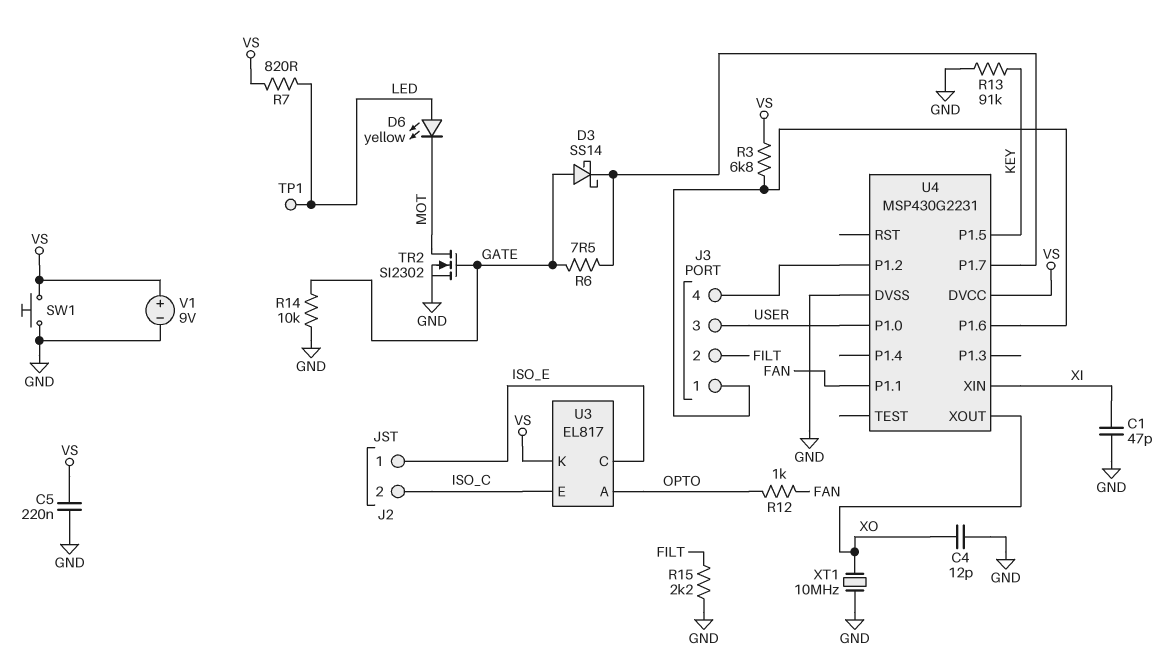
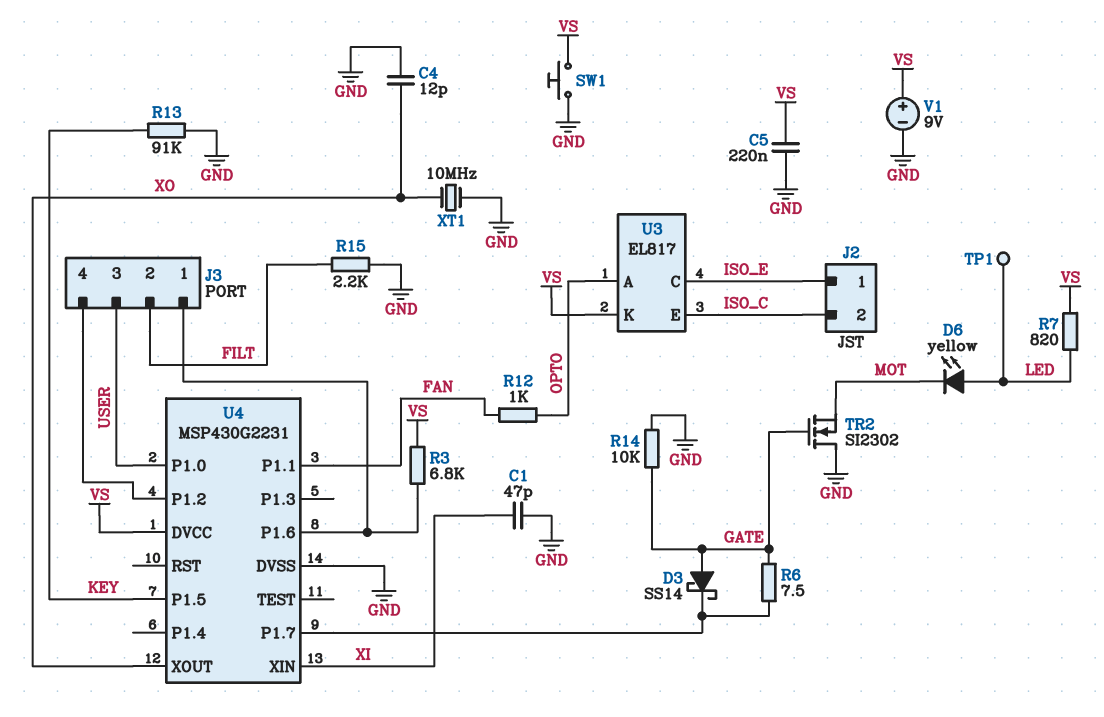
TR2: NMOS SI2302 (G GATE, D MOT, S GND) -> NMOS SI2302 (G GATE, D GND, S MOT)

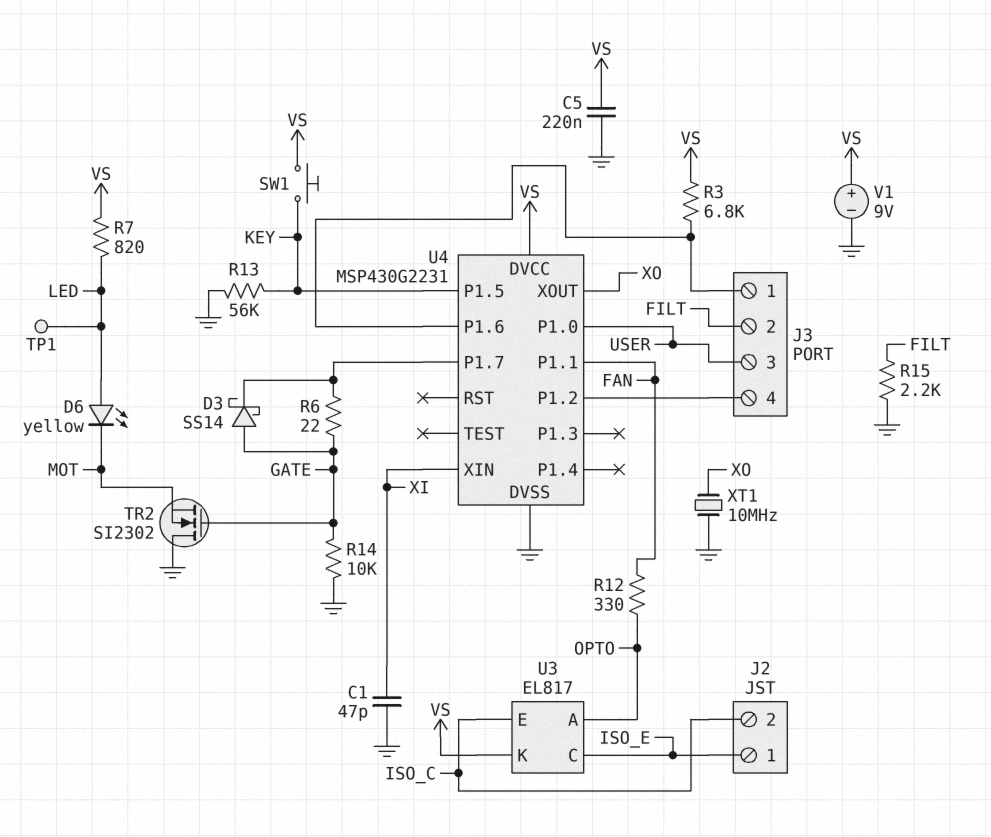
C4: 12pF (GND, XO) -> none
R6: 7.5 (GATE, U4/P1.7) -> 22 (GATE, U4/P1.7)
R12: 1k (FAN, OPTO) -> 330 (FAN, OPTO)
R13: 91k (GND, KEY) -> 56k (GND, KEY)
SW1: button (GND, VS) -> button (KEY, VS)

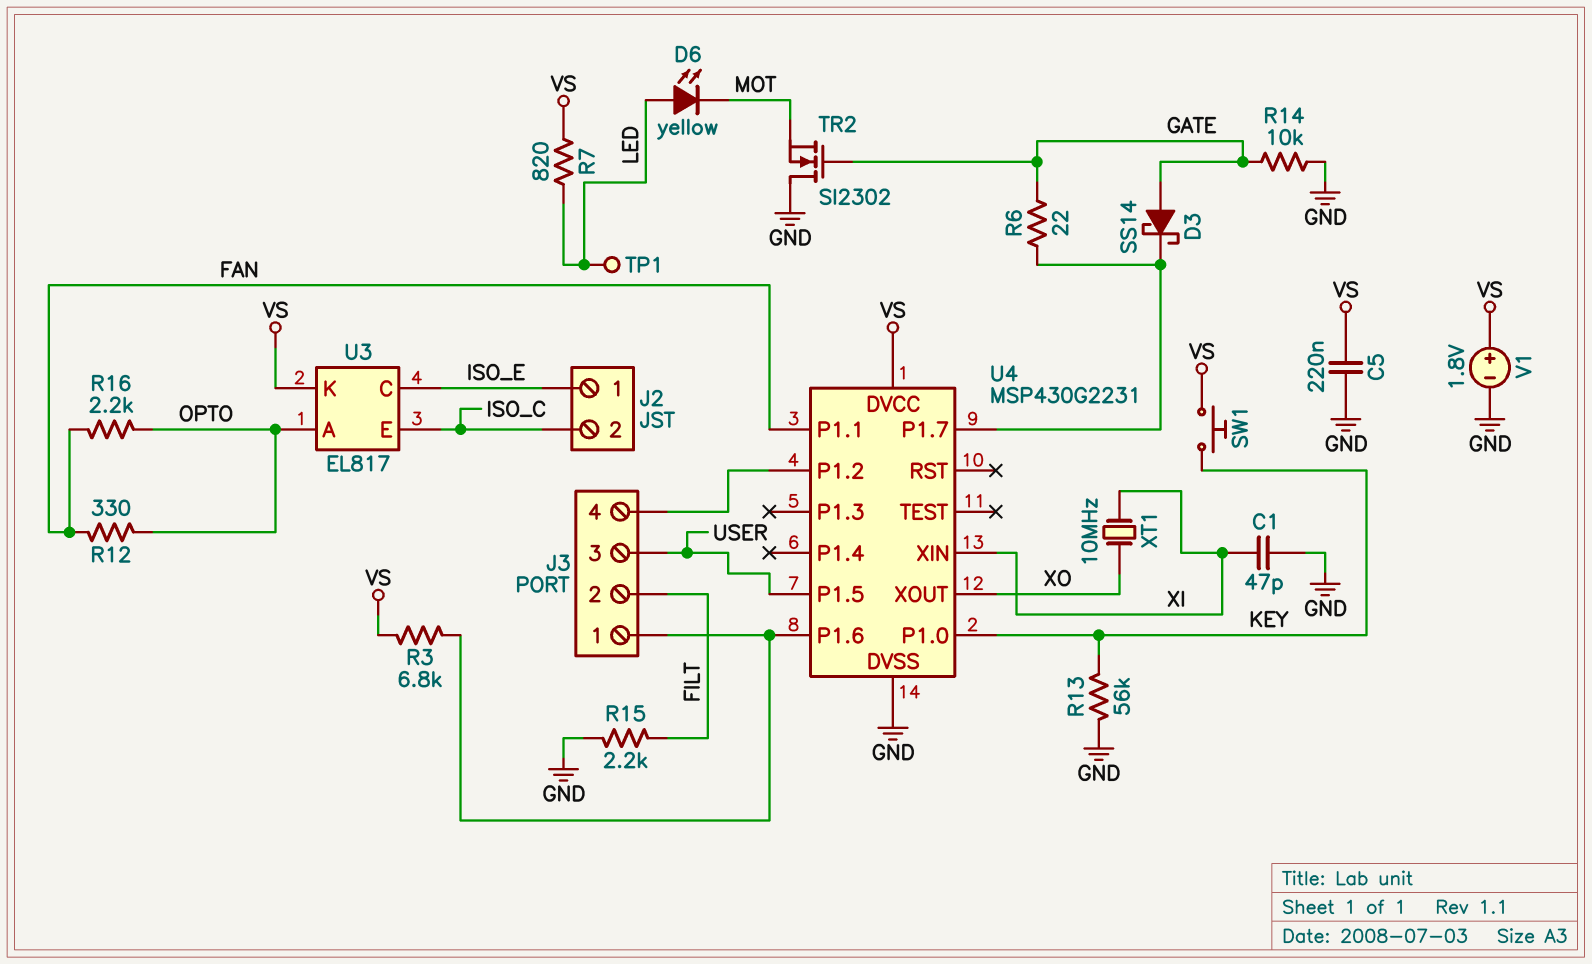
R16: none -> 2.2k (FAN, OPTO)
U4 pin P1.0: USER -> KEY
U4 pin P1.5: KEY -> USER
V1: 9V (plus VS, minus GND) -> 1.8V (plus VS, minus GND)
XT1: 10MHz (GND, XO) -> 10MHz (XI, XO)

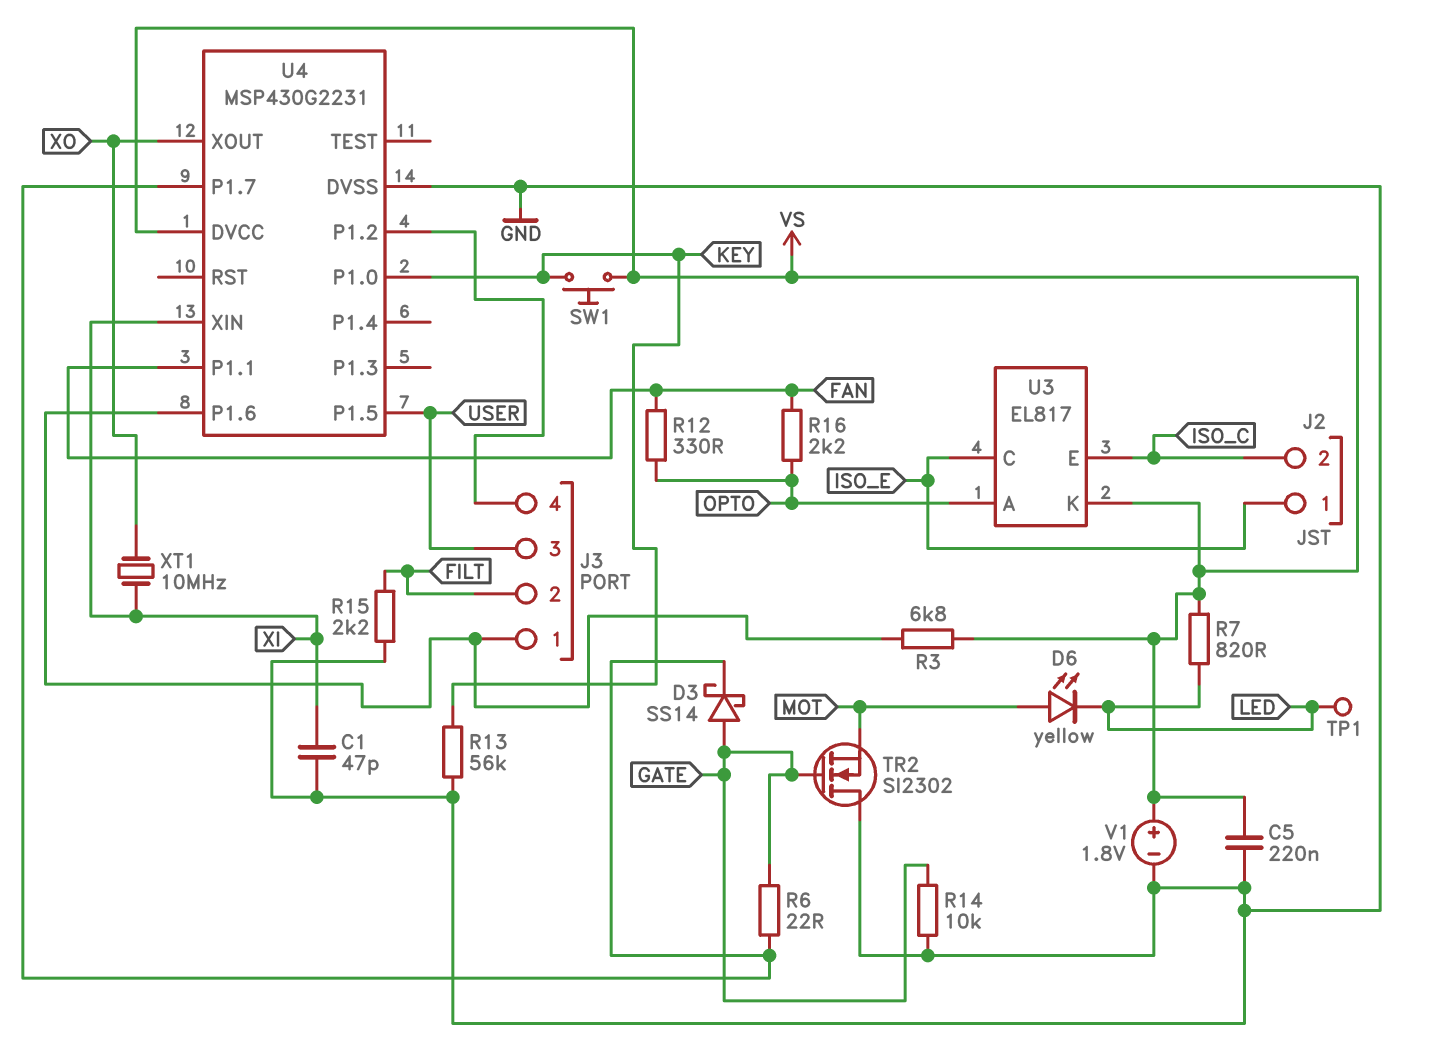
D6: LED yellow (A LED, K MOT) -> LED yellow (A MOT, K LED)

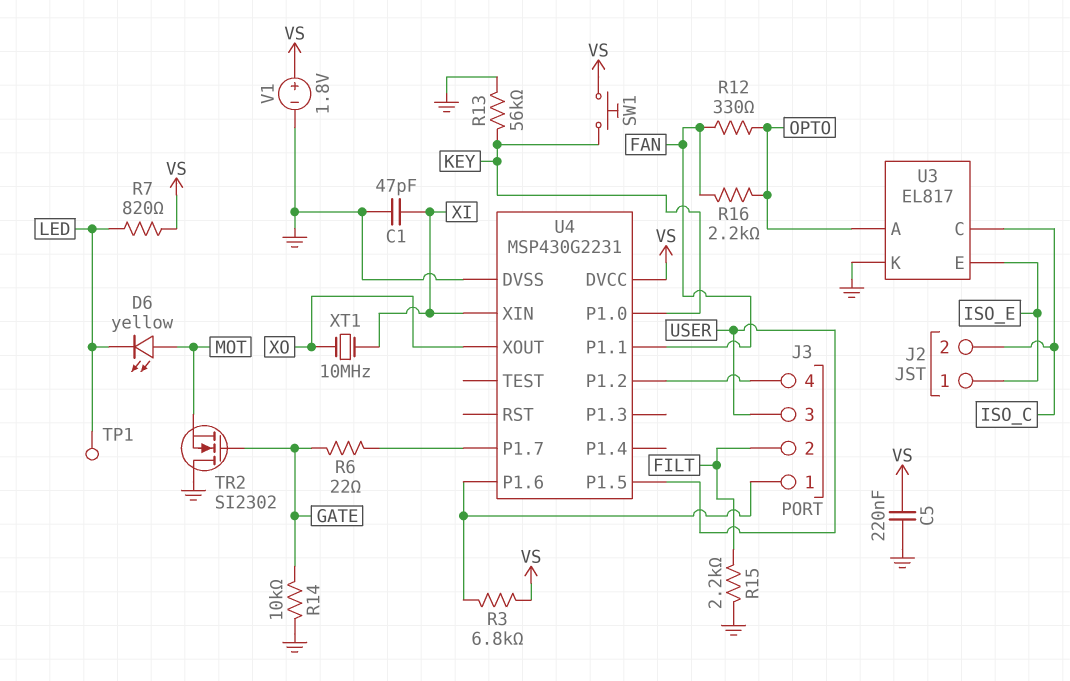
D3: schottky SS14 (A GATE, K U4/P1.7) -> none
U3 pin C: ISO_E -> ISO_C
U3 pin E: ISO_C -> ISO_E
U3 pin K: VS -> GND

